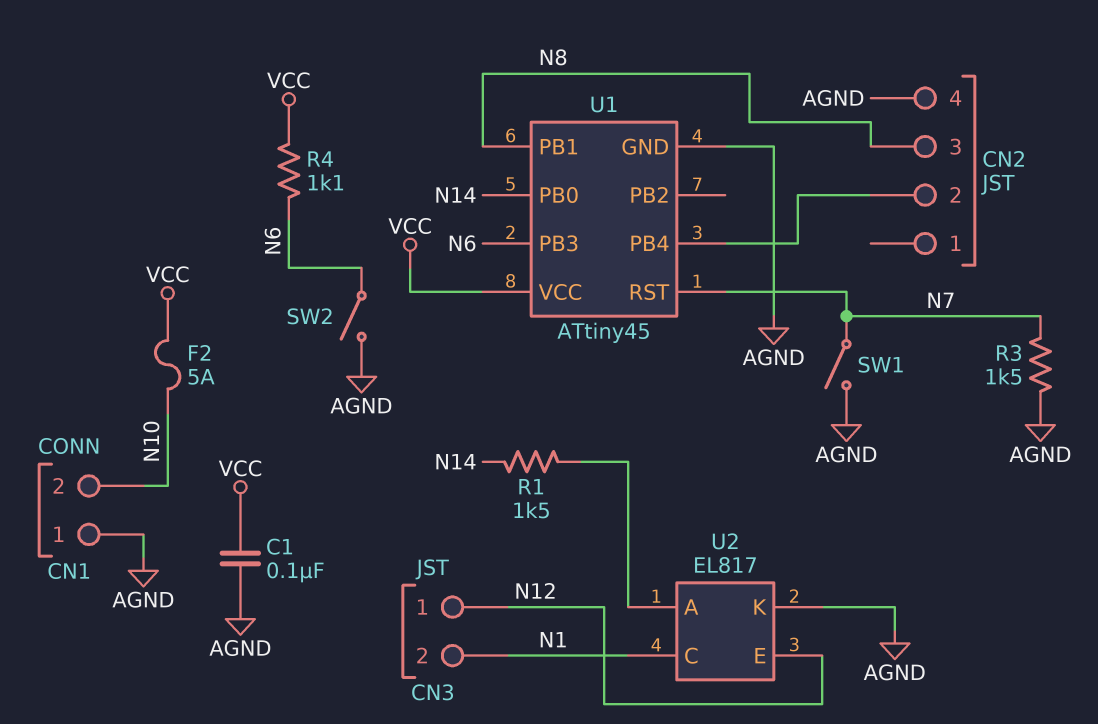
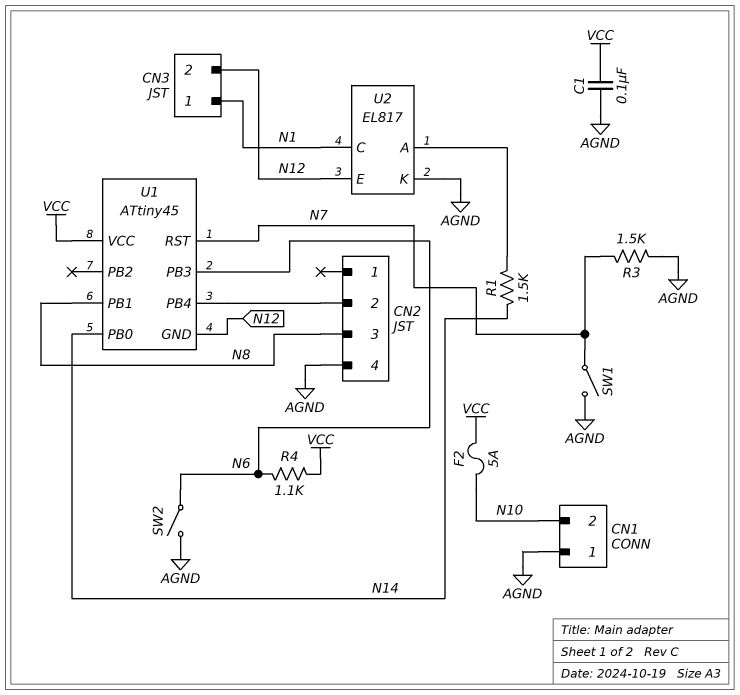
CN3 pin 1: N12 -> N1
CN3 pin 2: N1 -> N12
U1 pin GND: AGND -> N12

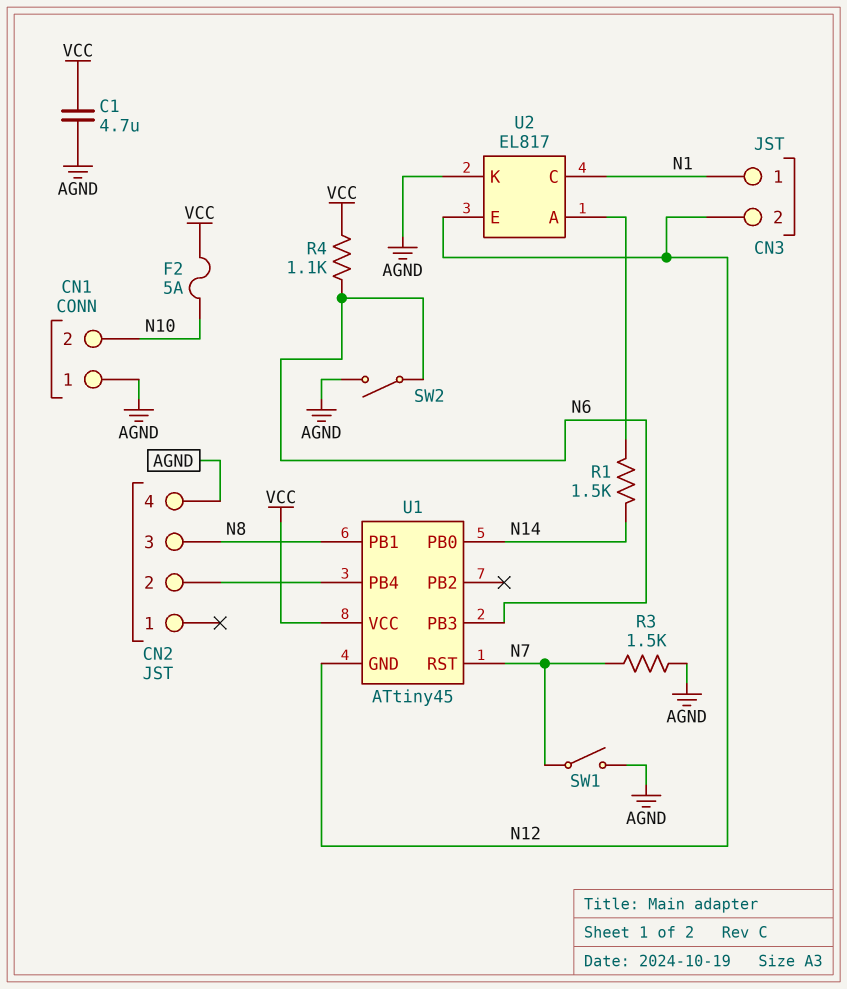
C1: 100nF (AGND, VCC) -> 4.7uF (AGND, VCC)

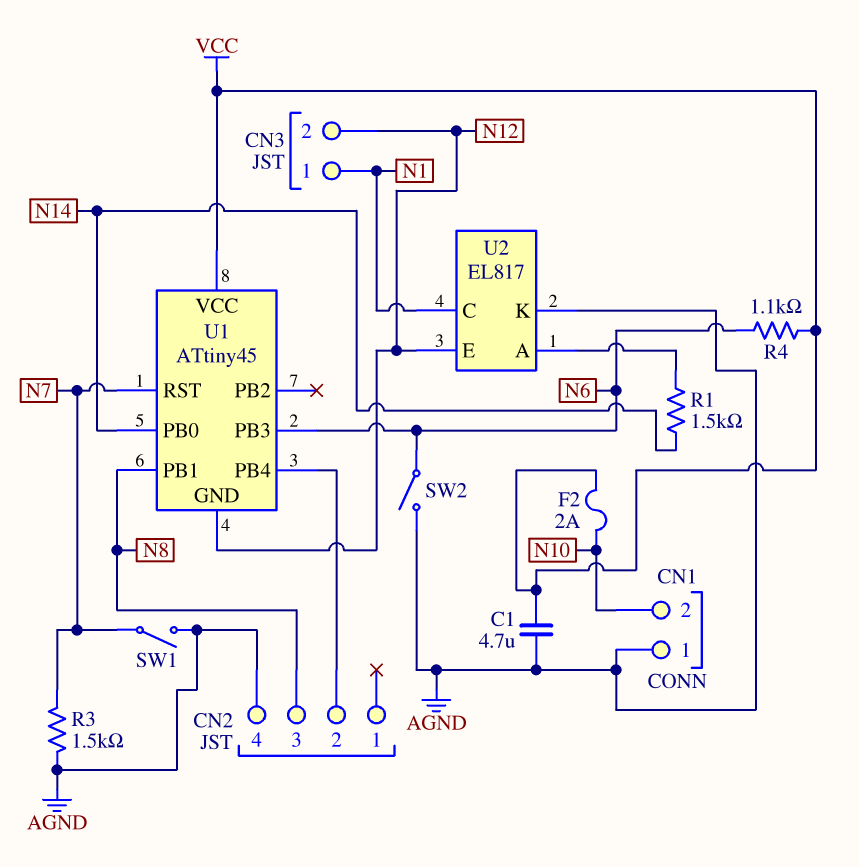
F2: 5A (N10, VCC) -> 2A (N10, VCC)

